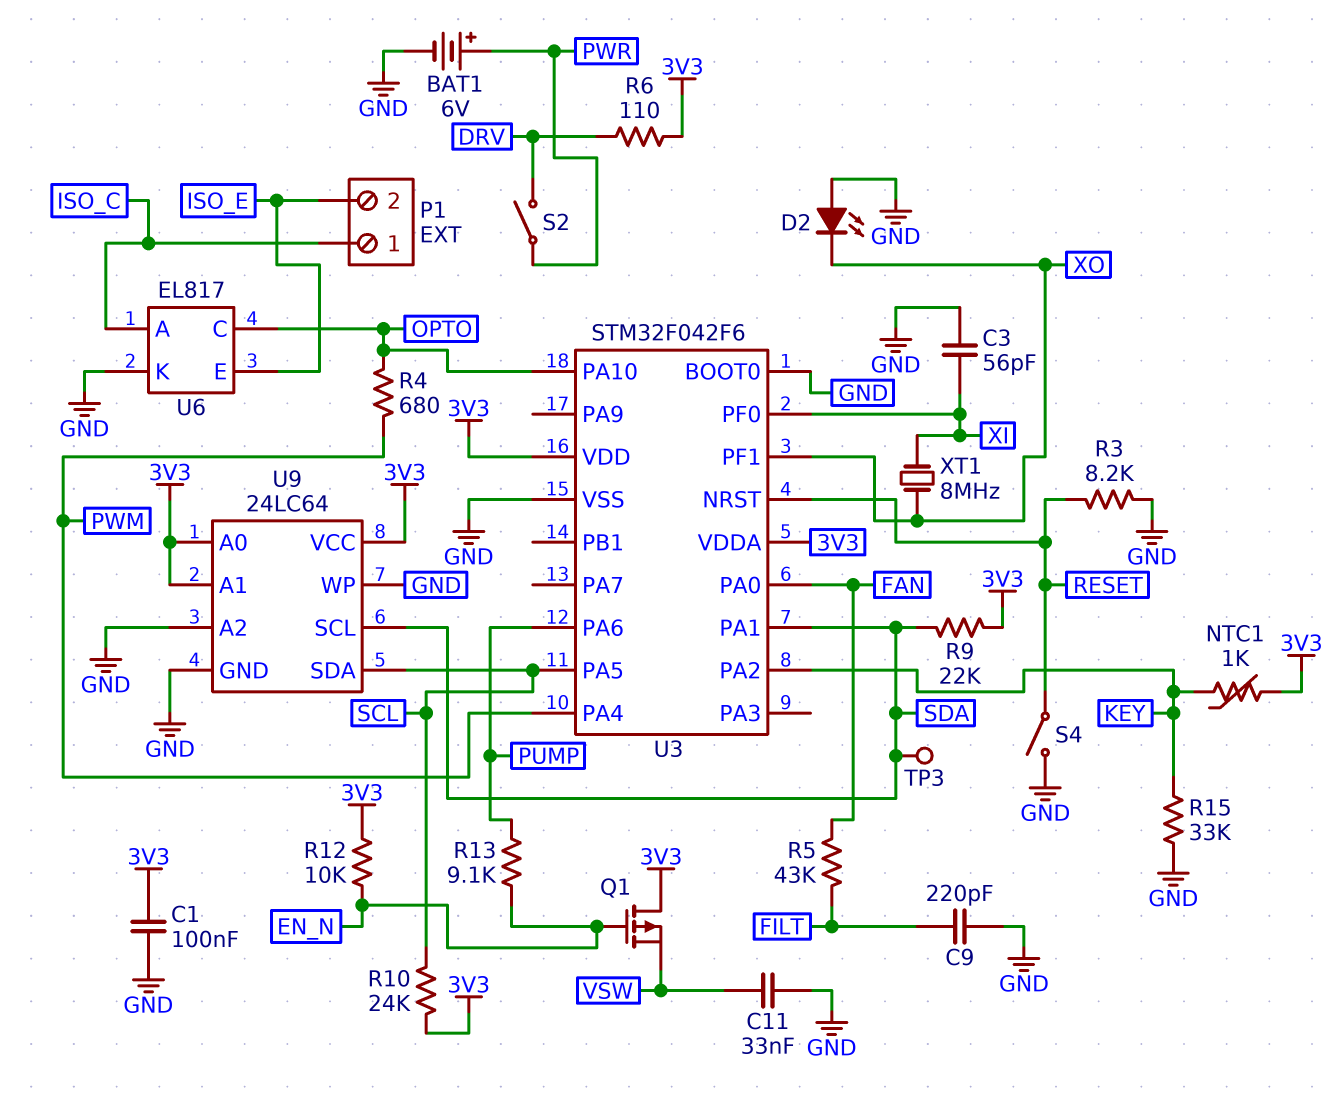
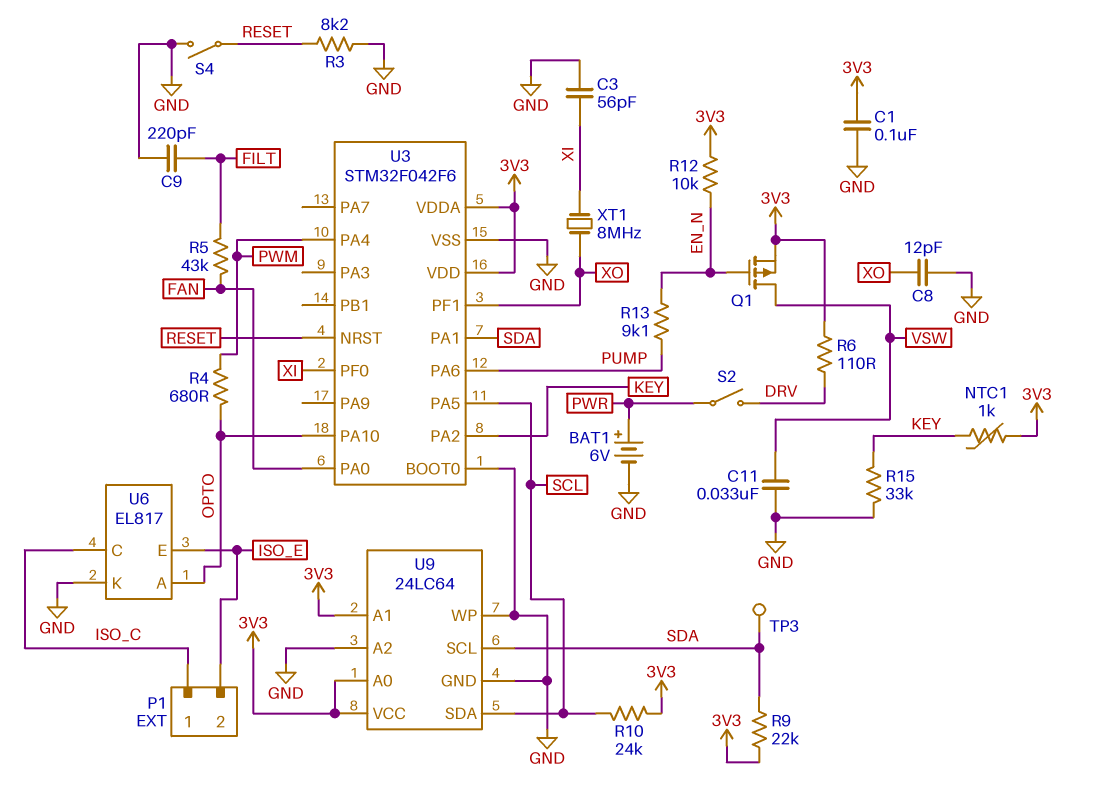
C8: none -> 12pF (GND, XO)
D2: LED (A GND, K XO) -> none
Q1: PMOS (G EN_N, D 3V3, S VSW) -> PMOS (G EN_N, D VSW, S 3V3)
U6 pin A: ISO_C -> OPTO
U6 pin C: OPTO -> ISO_C

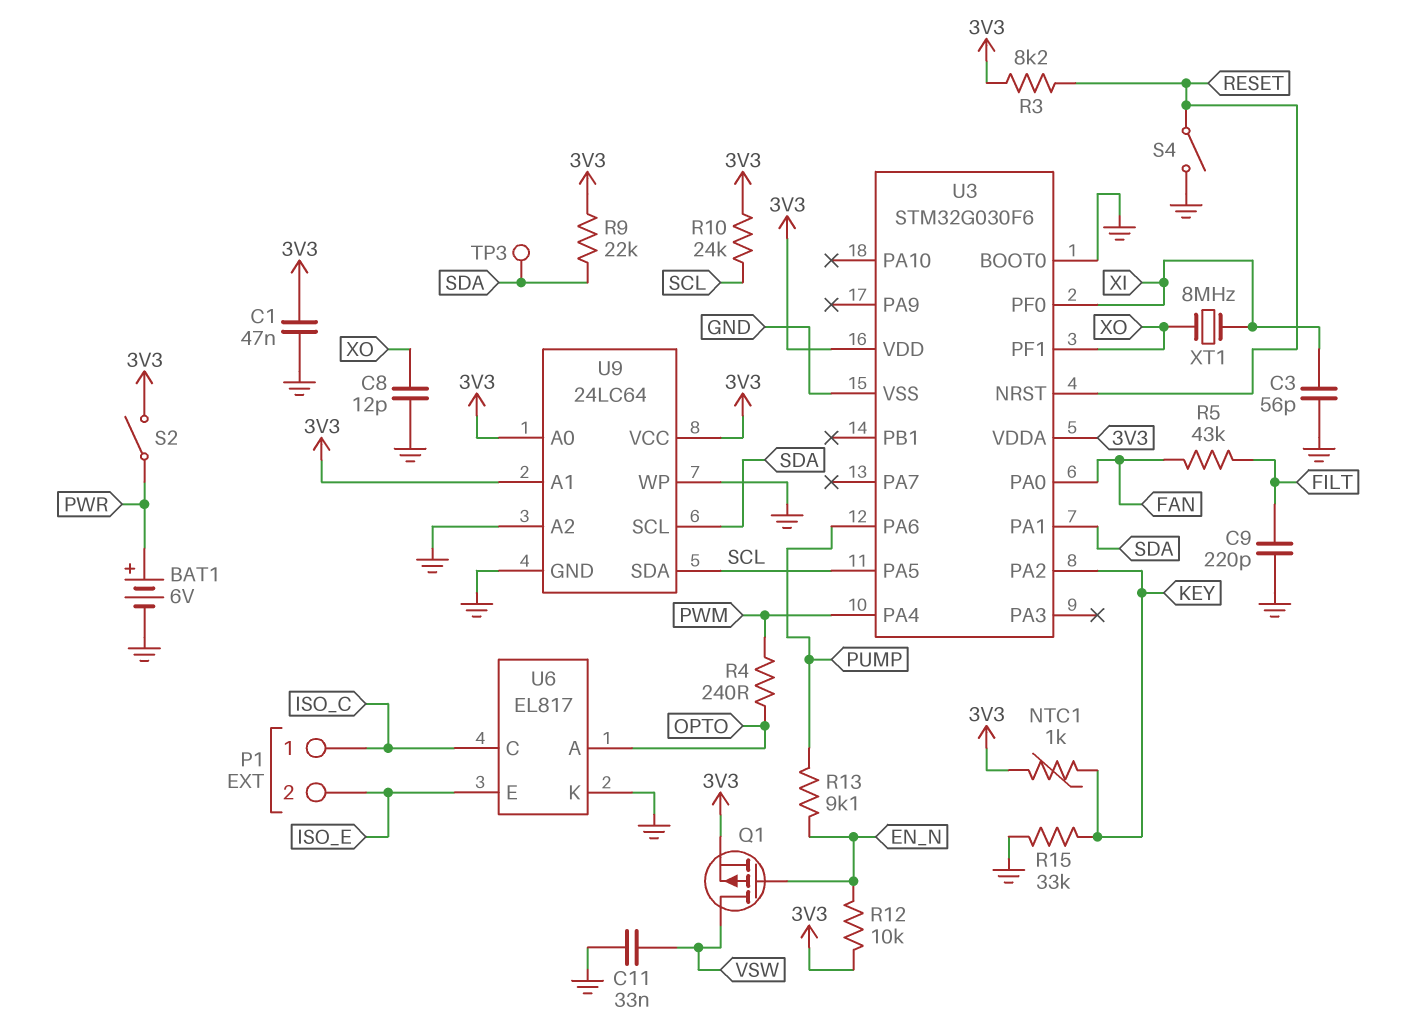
C1: 100nF (3V3, GND) -> 47nF (3V3, GND)
R3: 8.2k (GND, RESET) -> 8.2k (3V3, RESET)
R4: 680 (OPTO, PWM) -> 240 (OPTO, PWM)
R6: 110 (3V3, DRV) -> none
S2: switch (DRV, PWR) -> switch (3V3, PWR)
U3: STM32F042F6 -> STM32G030F6
U3 pin PA10: OPTO -> none

